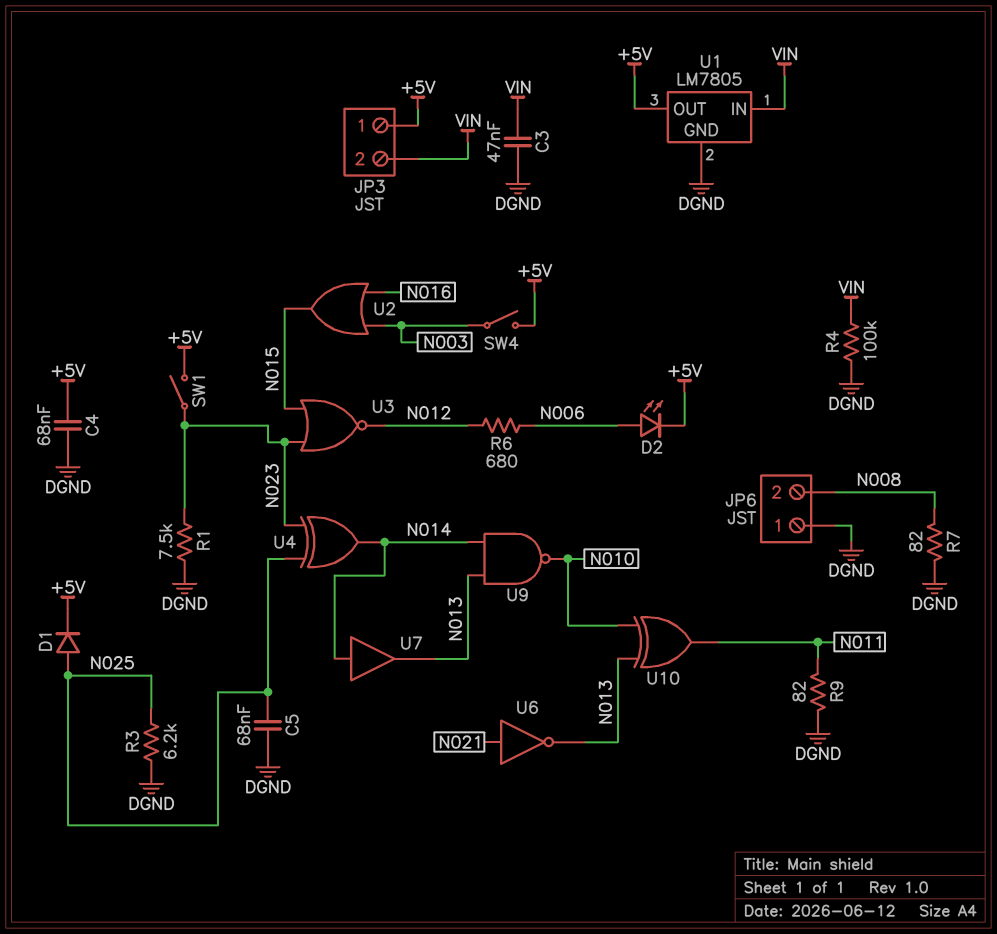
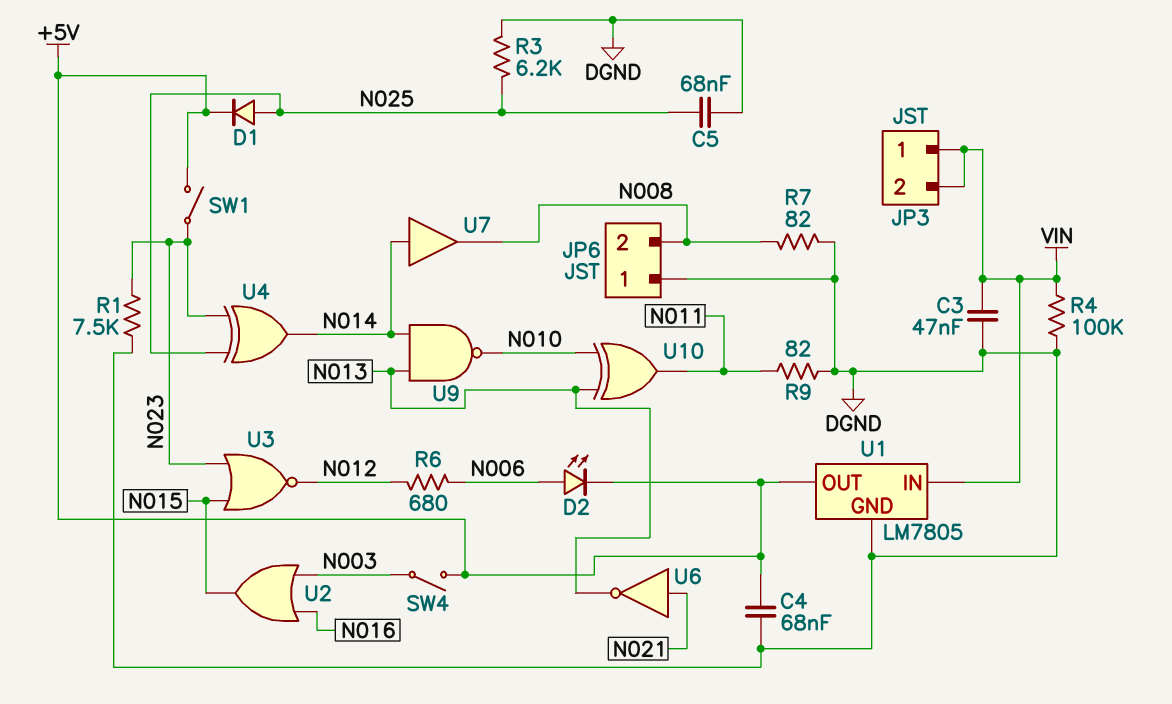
JP3 pin 1: +5V -> VIN
U7: buffer (in N014, out N013) -> buffer (in N014, out N008)

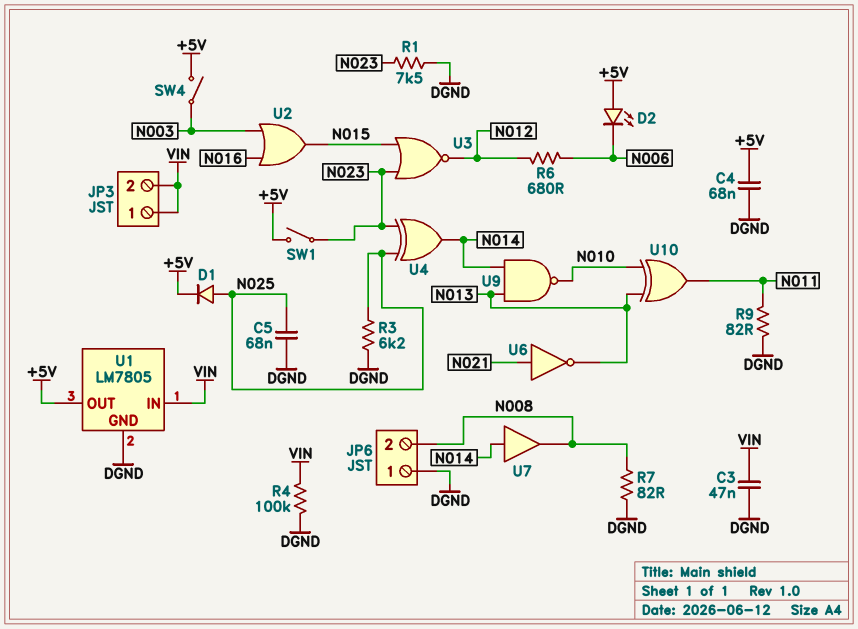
D2: LED (A N006, K +5V) -> LED (A +5V, K N006)

